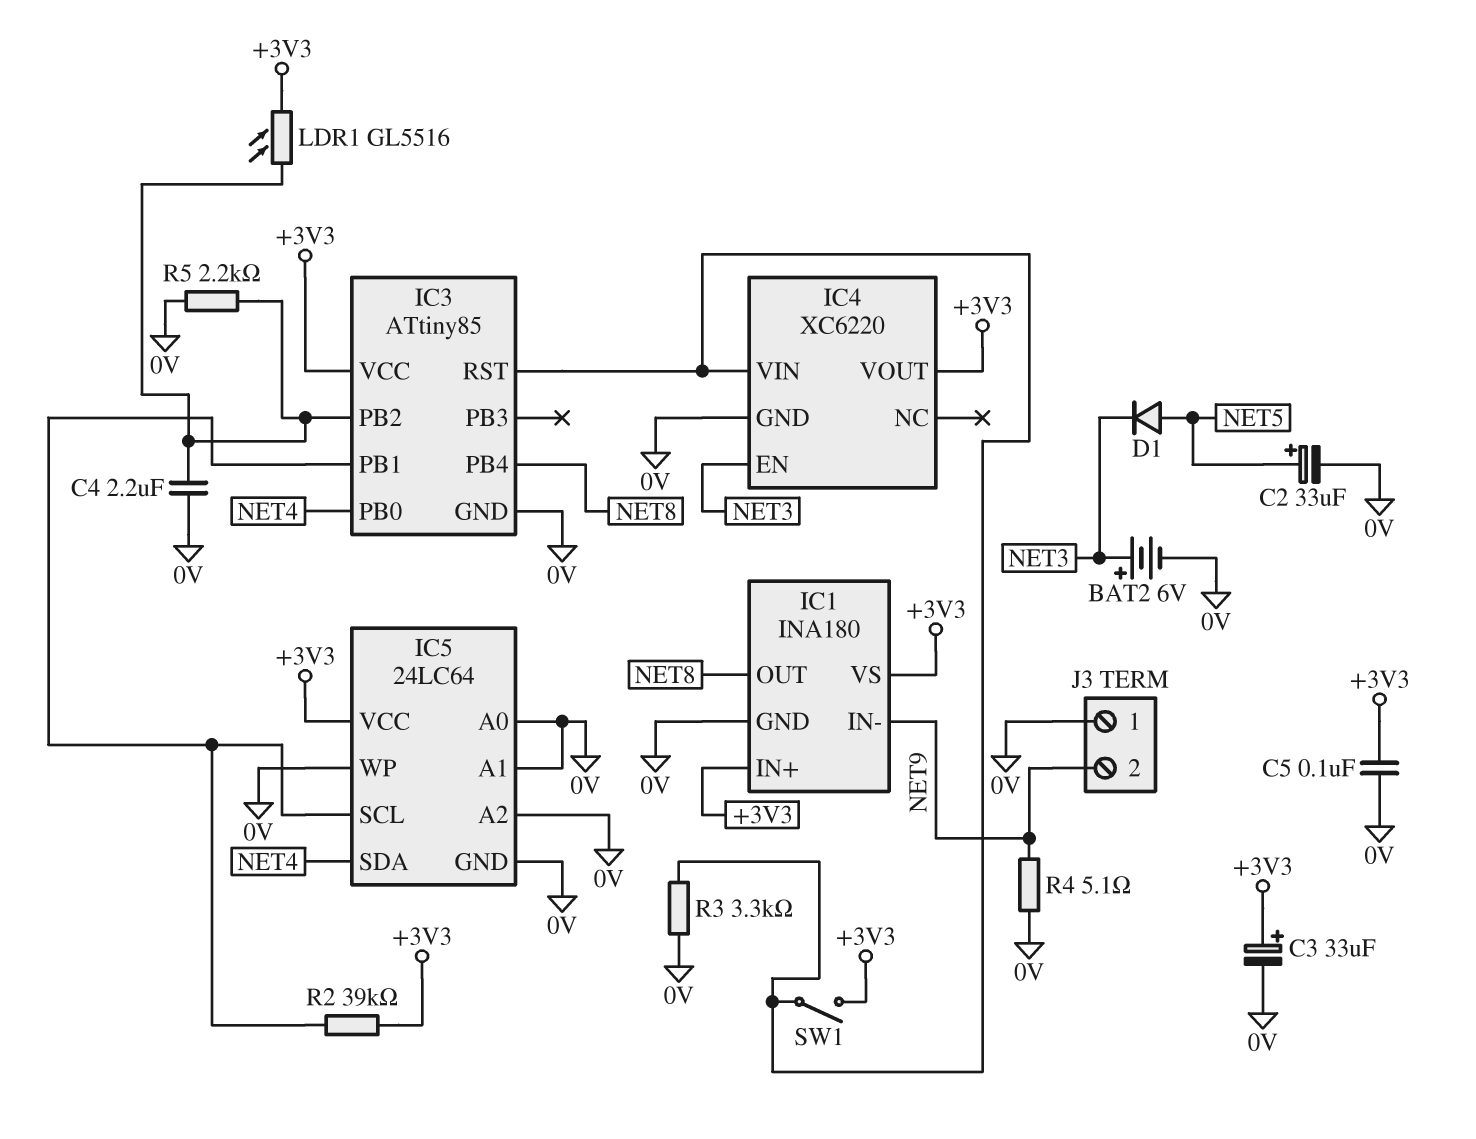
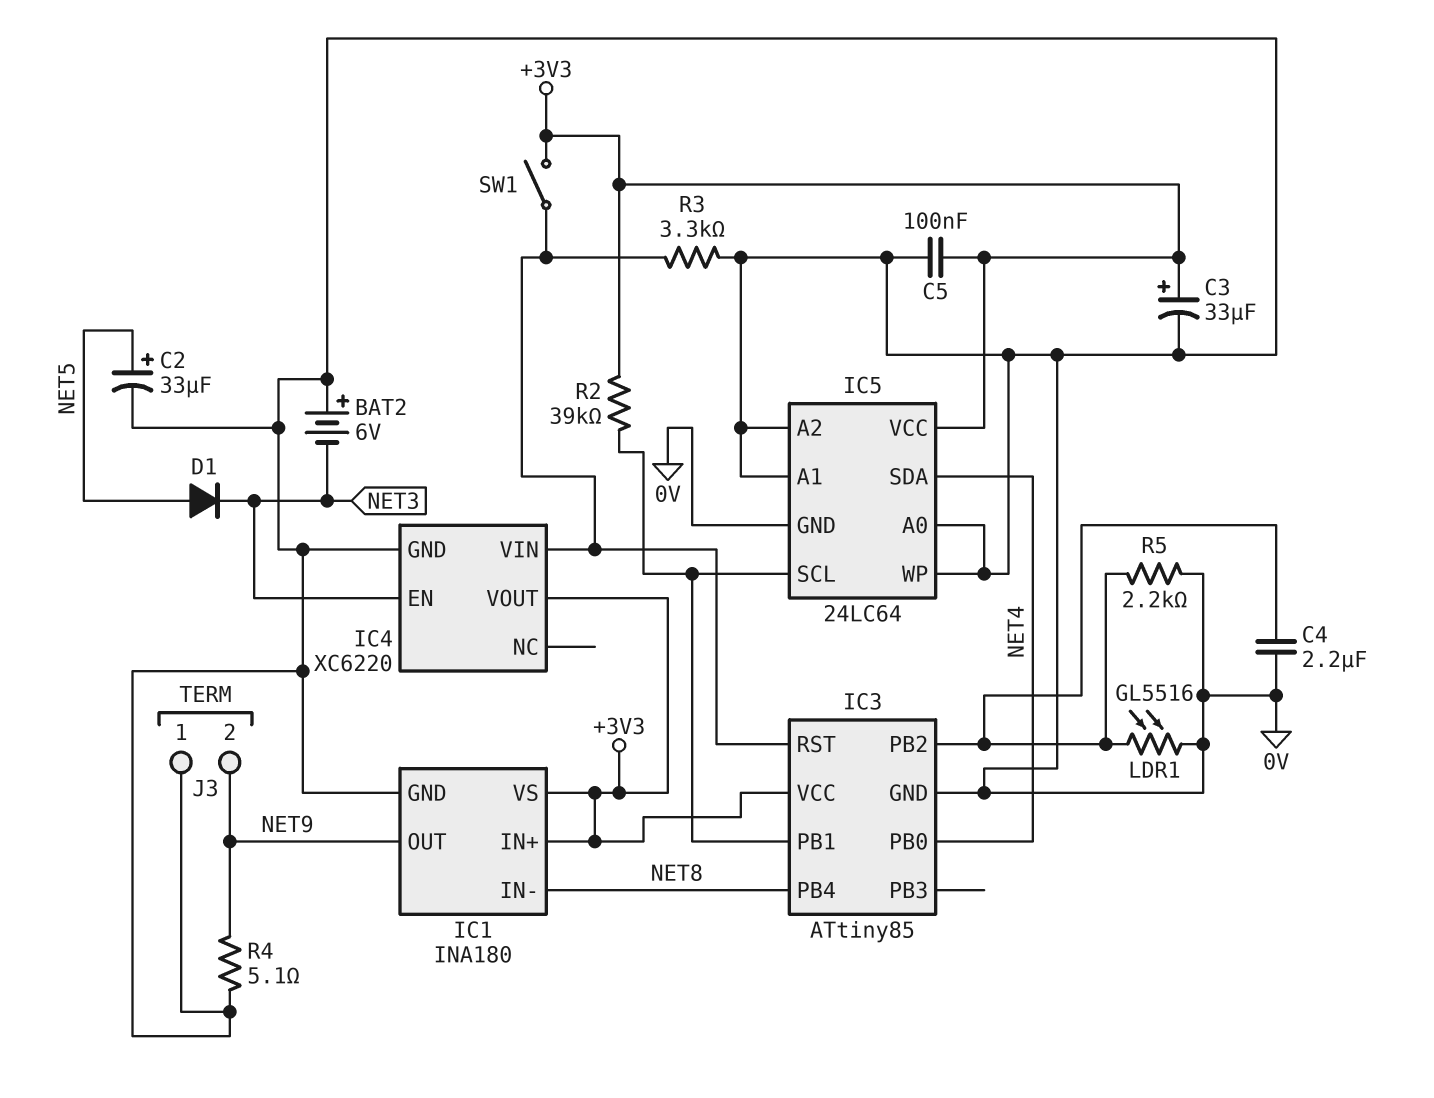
BAT2: 6V (plus NET3, minus 0V) -> 6V (plus 0V, minus NET3)
IC1 pin IN-: NET9 -> NET8
IC1 pin OUT: NET8 -> NET9
LDR1: GL5516 (+3V3, IC3/PB2) -> GL5516 (0V, IC3/PB2)

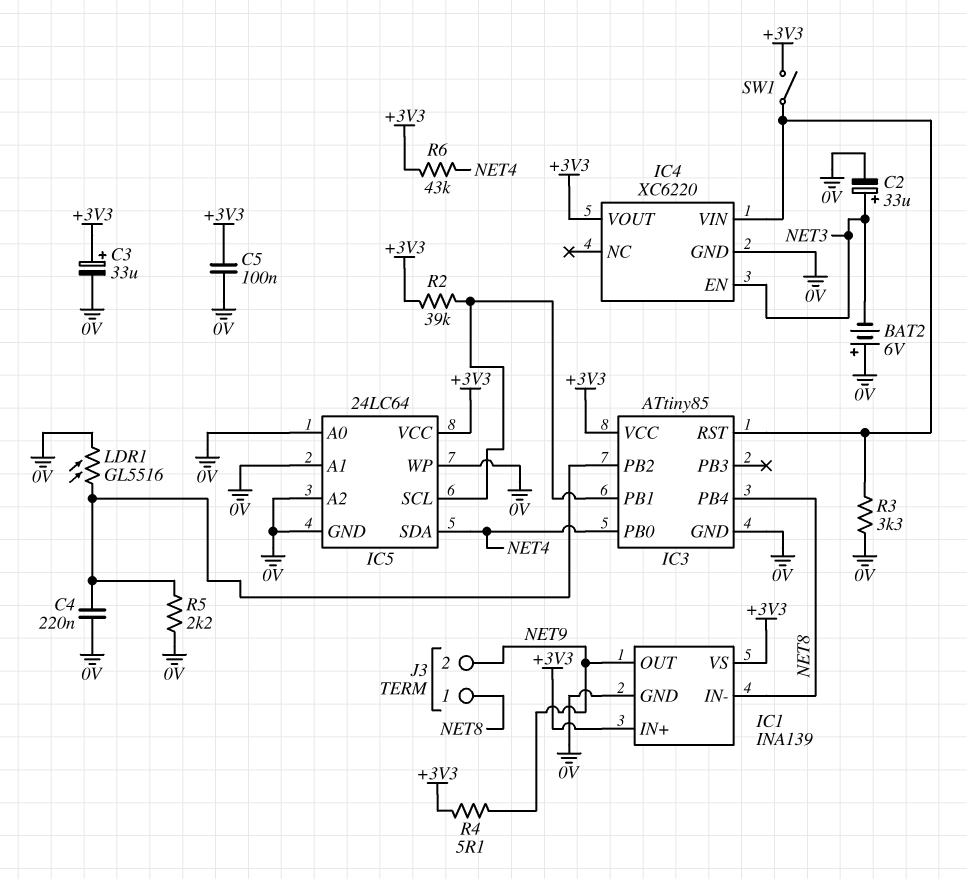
C2: 33uF (plus NET5, minus 0V) -> 33uF (plus NET3, minus 0V)
C4: 2.2uF (0V, IC3/PB2) -> 220nF (0V, IC3/PB2)
D1: diode (A NET5, K NET3) -> none
IC1: INA180 -> INA139
J3 pin 1: 0V -> NET8
R4: 5.1 (0V, NET9) -> 5.1 (+3V3, NET9)
R6: none -> 43k (+3V3, NET4)

